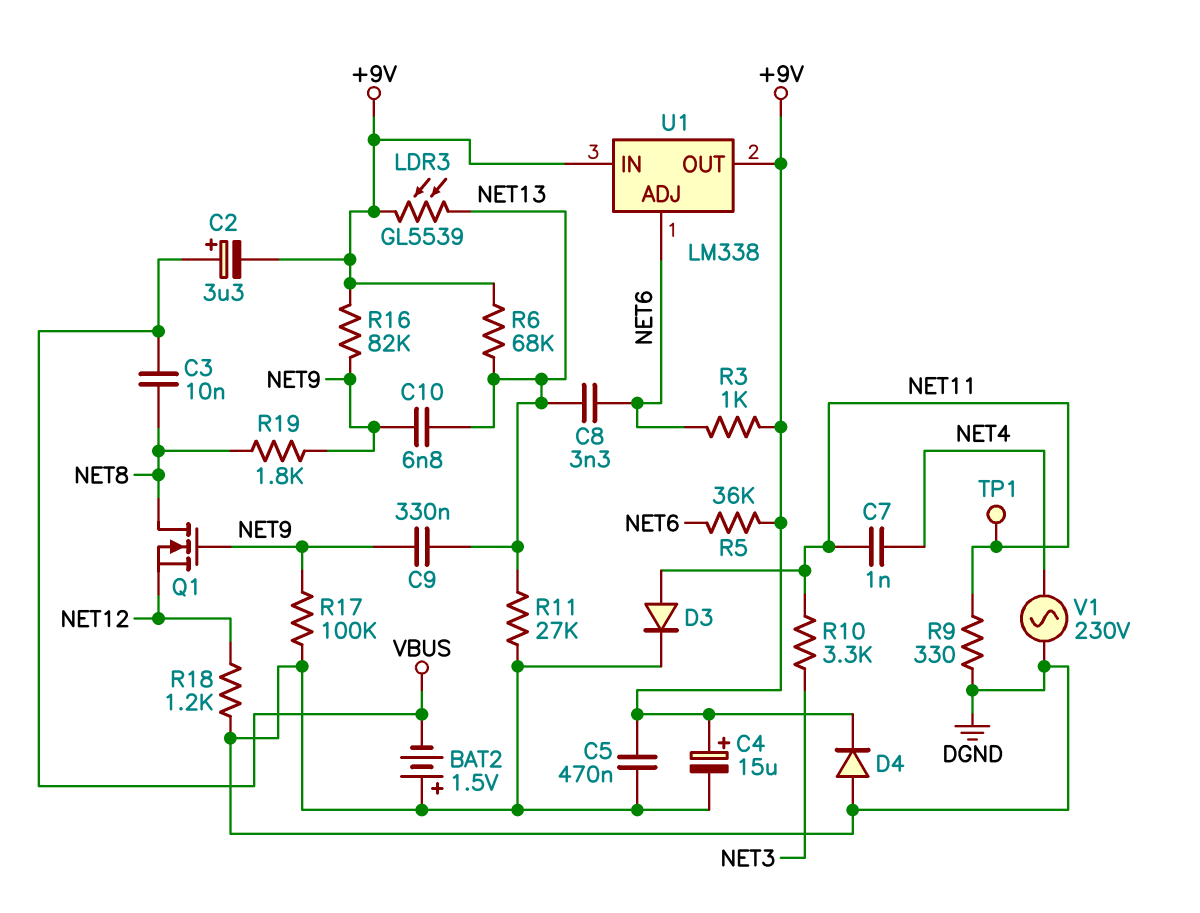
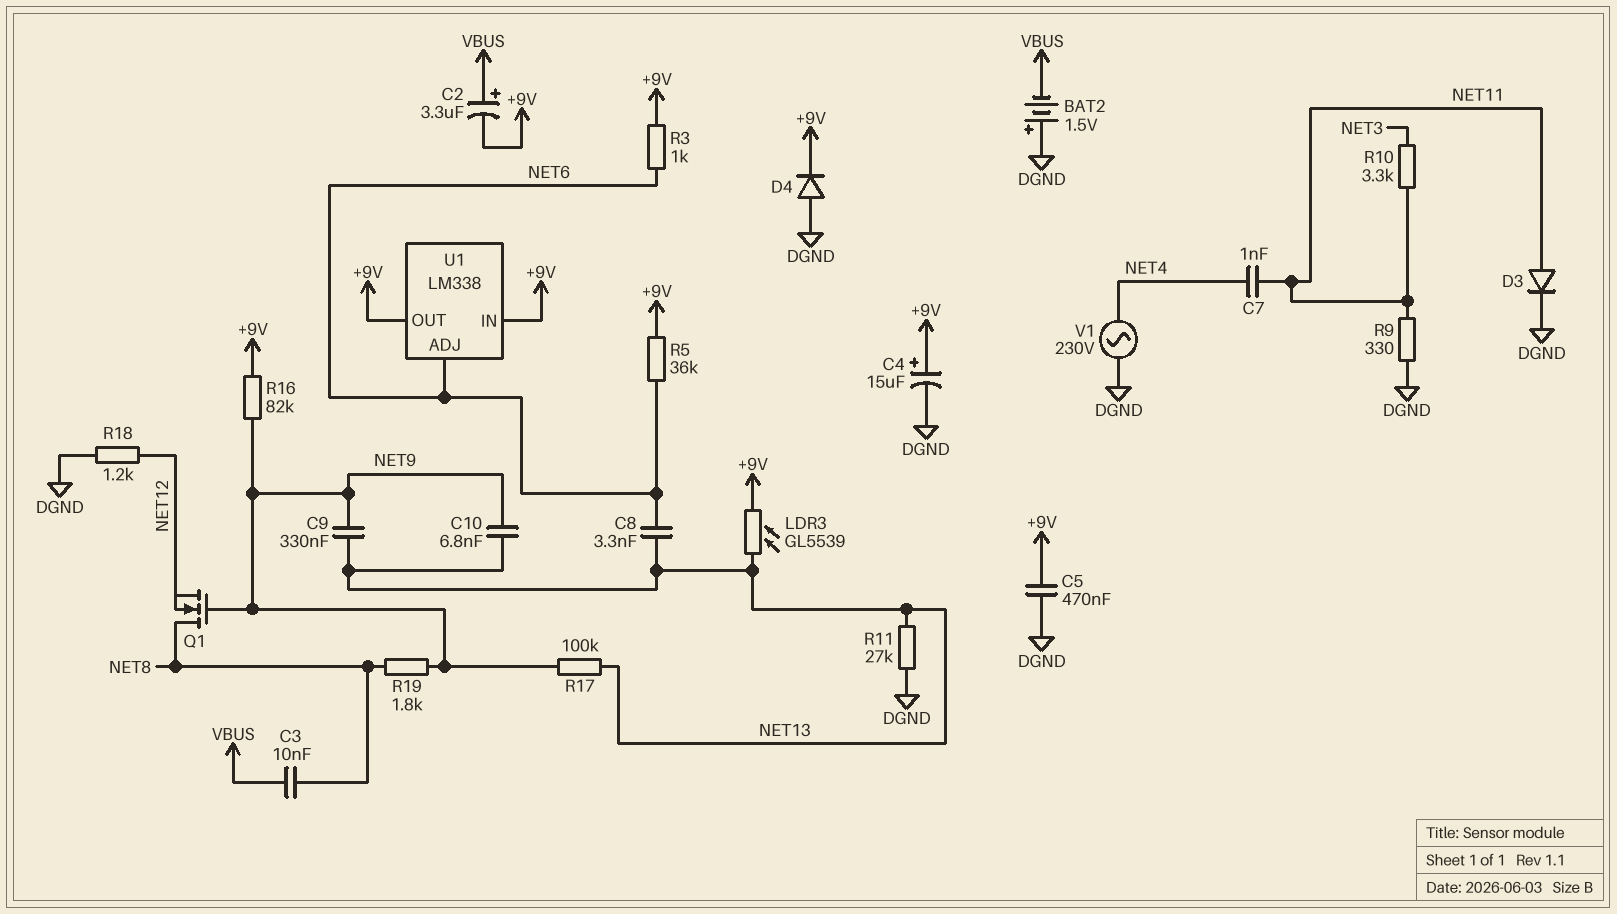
R6: 68k (+9V, NET13) -> none
R17: 100k (DGND, NET9) -> 100k (NET9, NET13)
TP1: test point (NET11) -> none

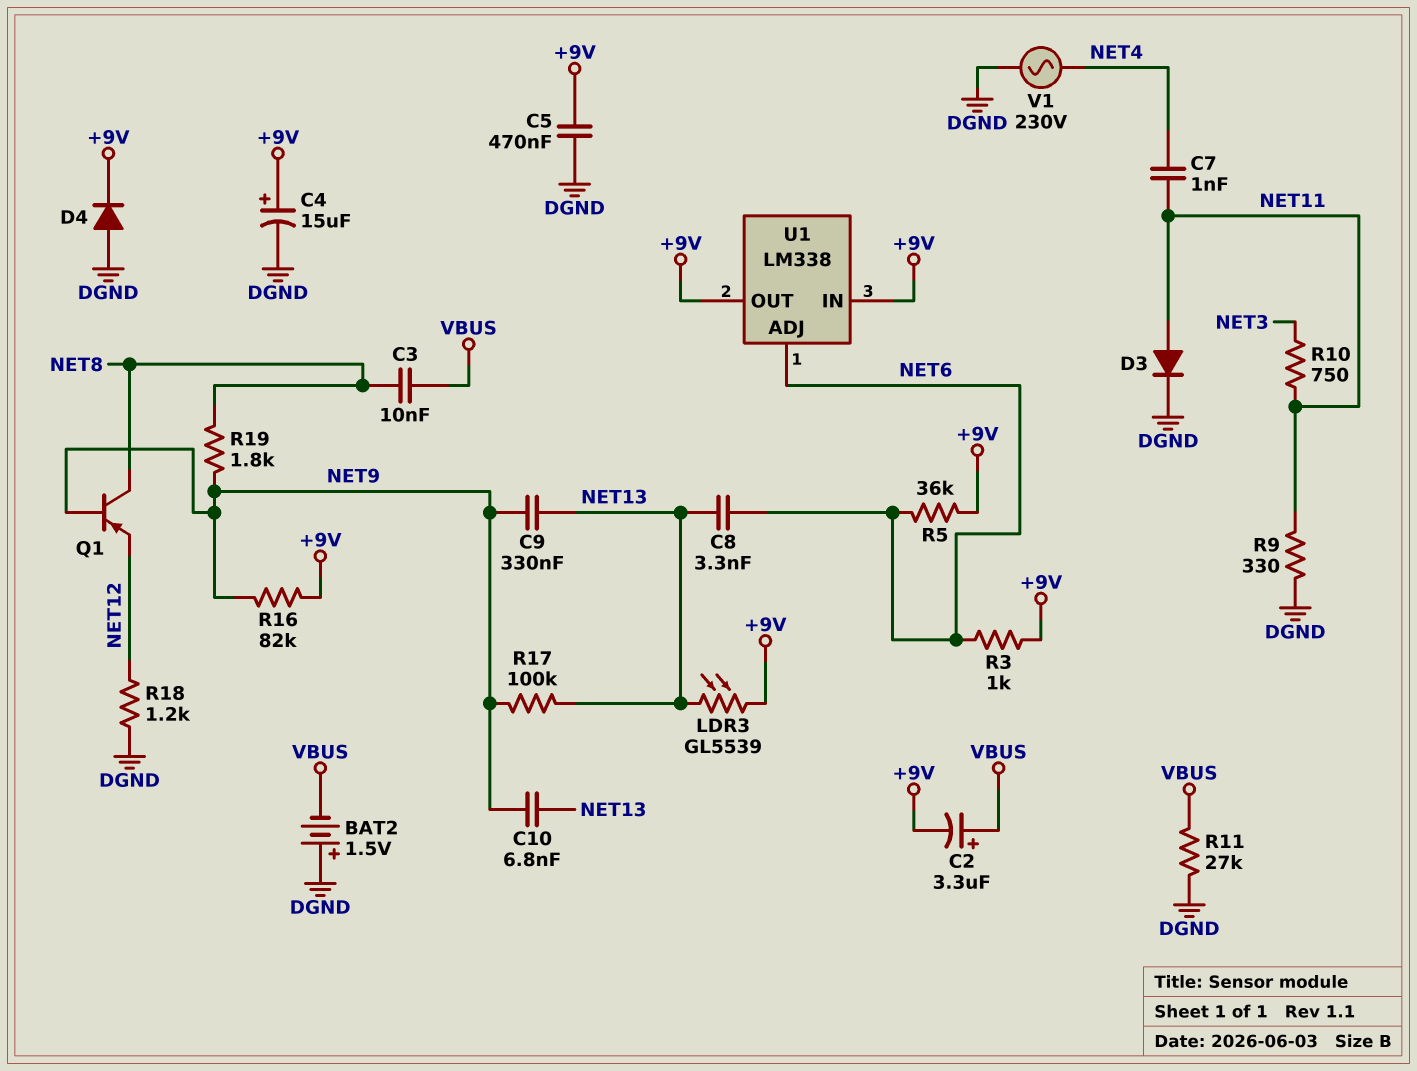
Q1: NMOS (G NET9, D NET8, S NET12) -> PNP (B NET9, C NET8, E NET12)
R10: 3.3k (NET3, NET11) -> 750 (NET3, NET11)
R11: 27k (DGND, NET13) -> 27k (DGND, VBUS)

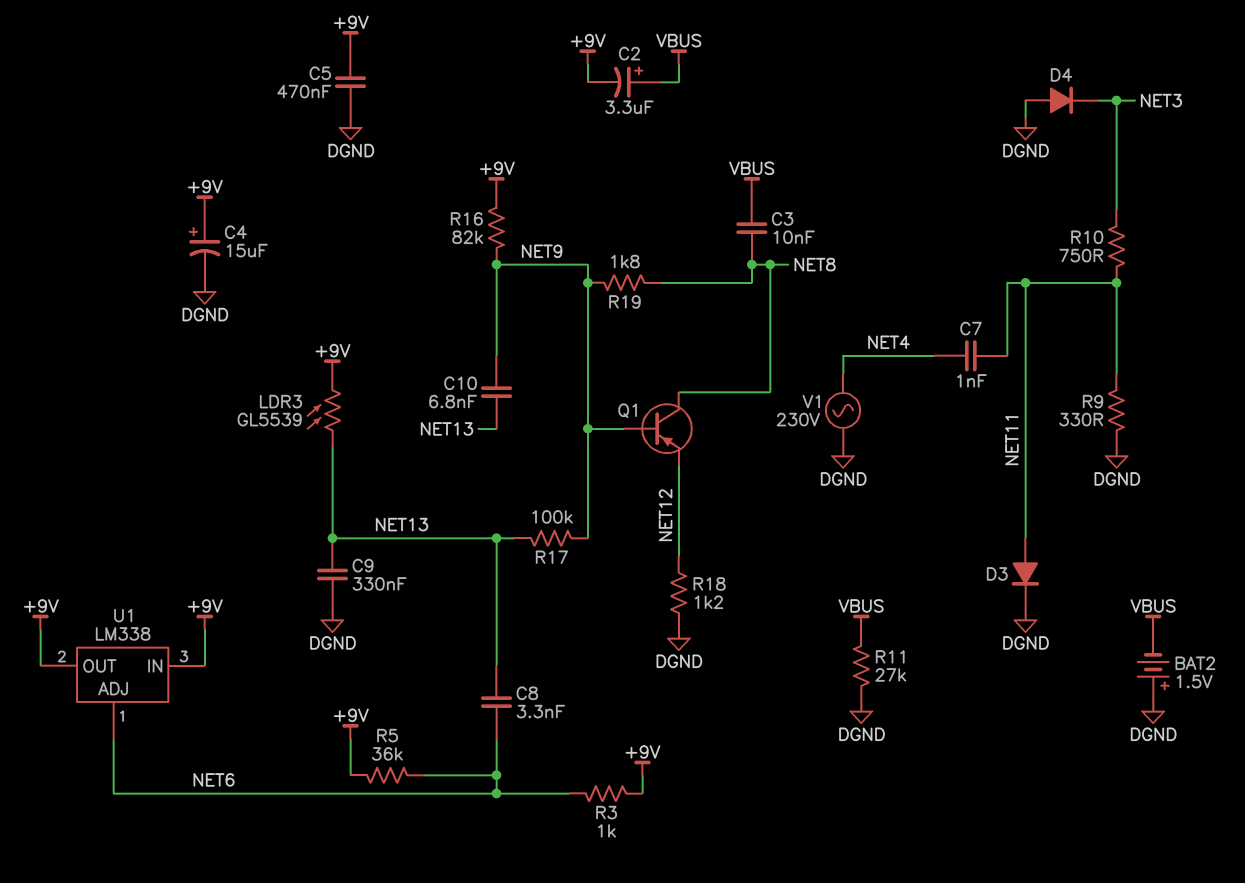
C9: 330nF (NET9, NET13) -> 330nF (DGND, NET13)
D4: diode (A DGND, K +9V) -> diode (A DGND, K NET3)

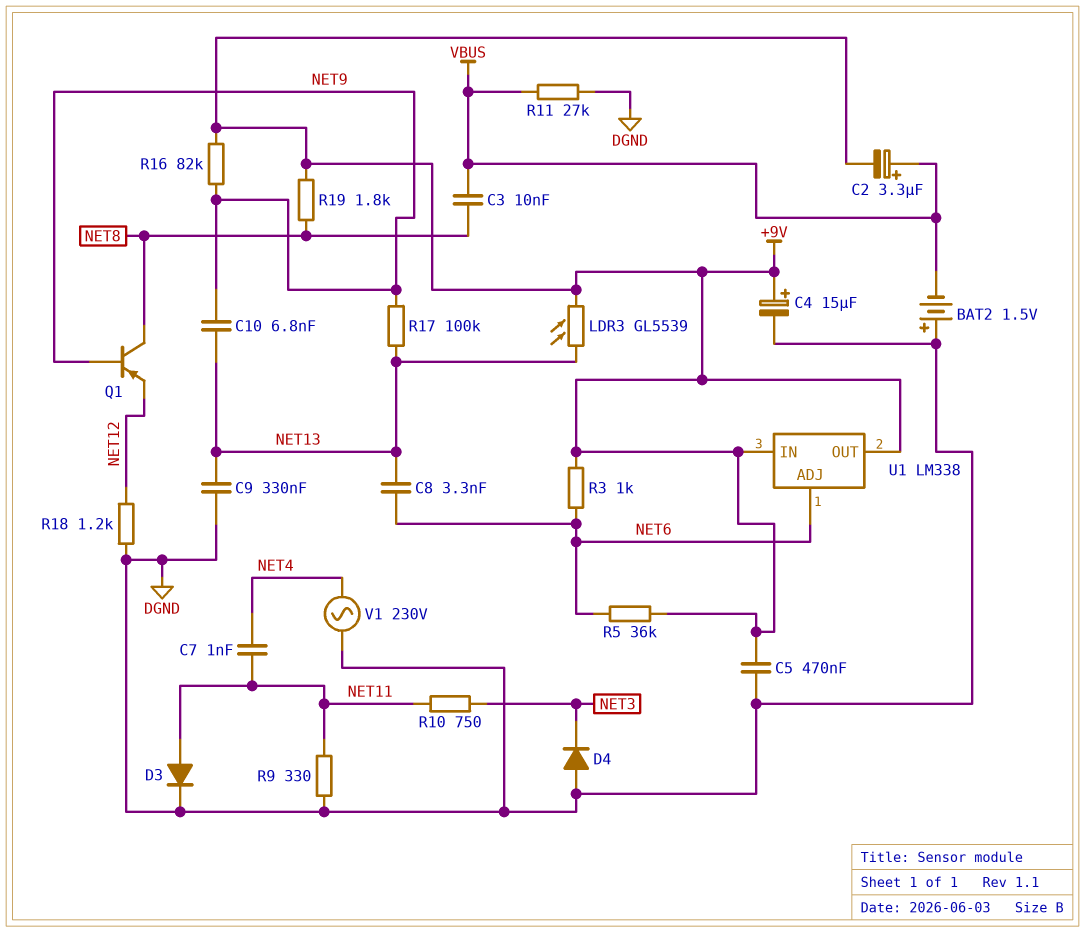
R19: 1.8k (NET8, NET9) -> 1.8k (+9V, NET8)

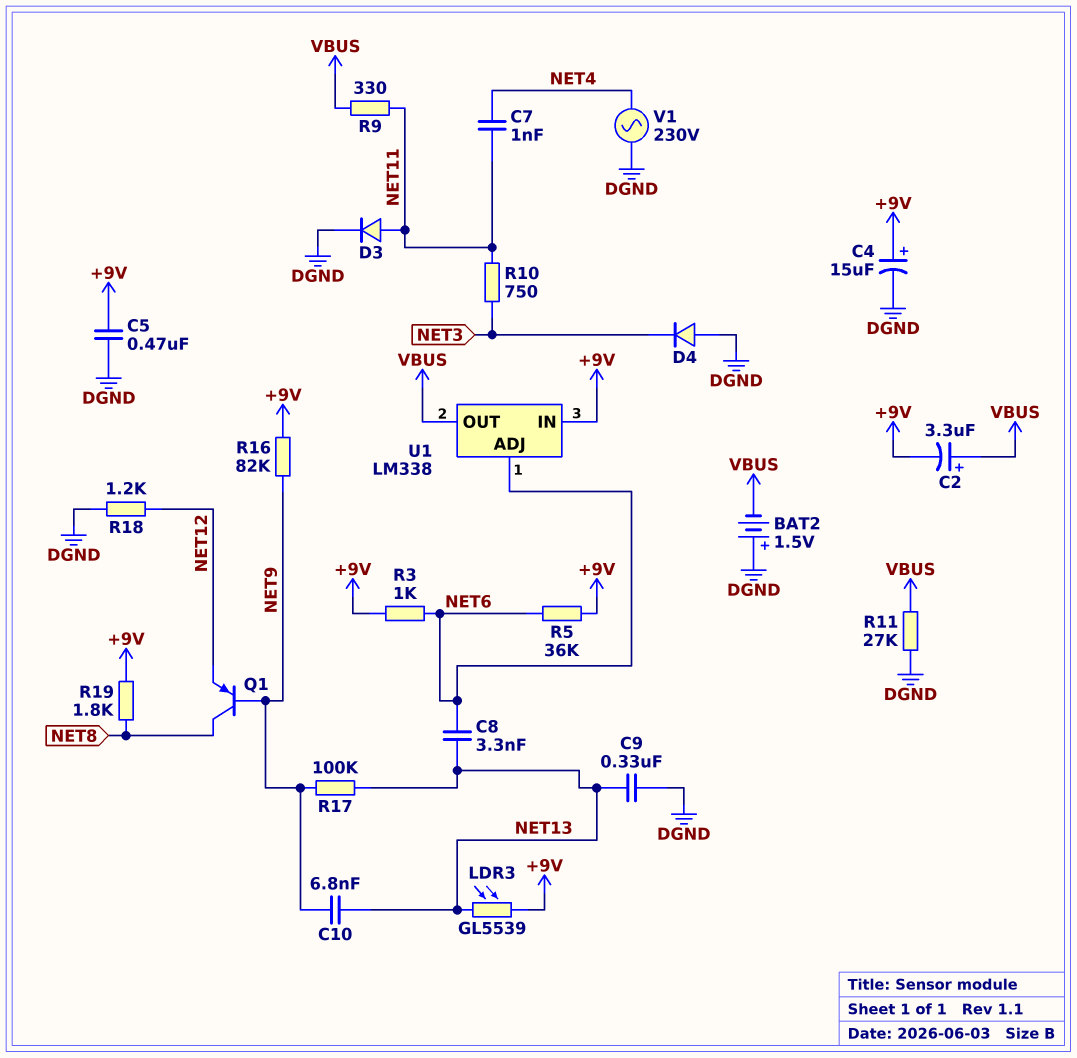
C3: 10nF (NET8, VBUS) -> none
R9: 330 (DGND, NET11) -> 330 (NET11, VBUS)
U1 pin OUT: +9V -> VBUS

